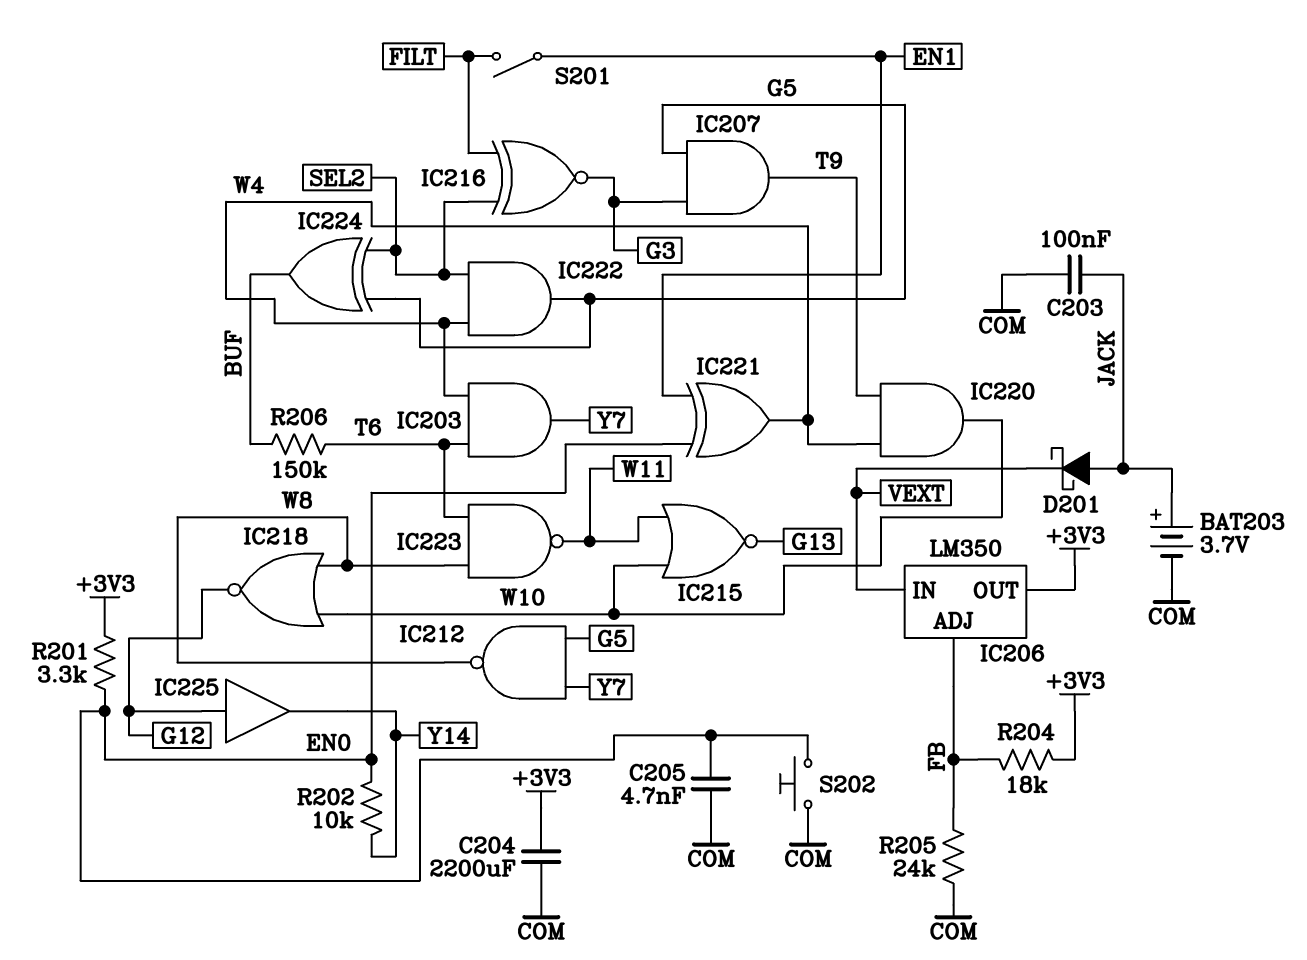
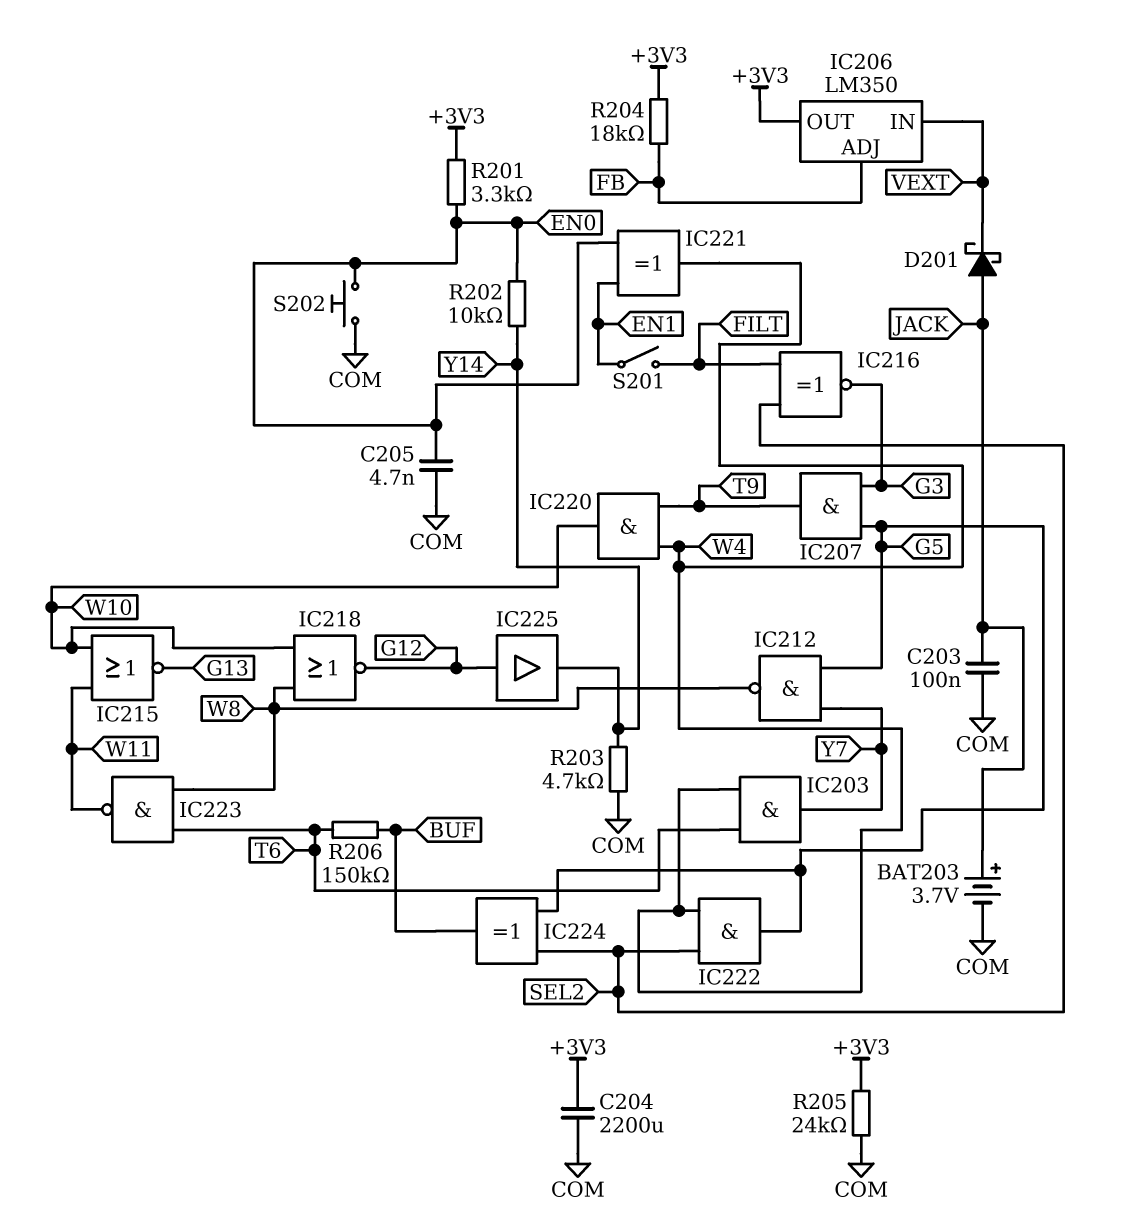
R203: none -> 4.7k (COM, Y14)
R205: 24k (COM, FB) -> 24k (+3V3, COM)

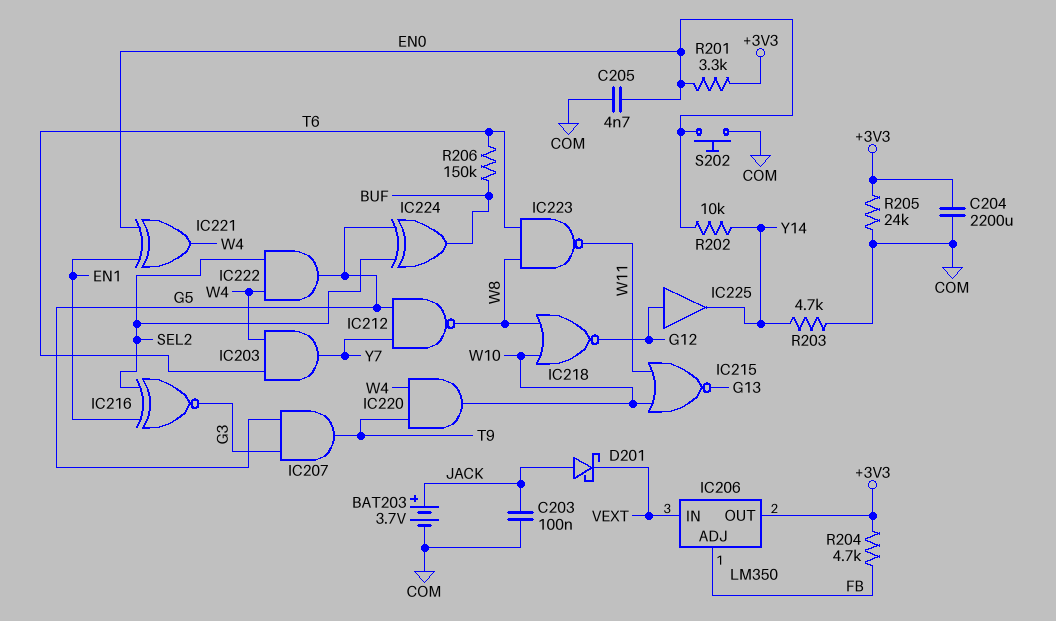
IC216: XNOR (in FILT, in SEL2, out G3) -> XNOR (in EN1, in SEL2, out G3)
R204: 18k (+3V3, FB) -> 4.7k (+3V3, FB)
S201: switch (EN1, FILT) -> none

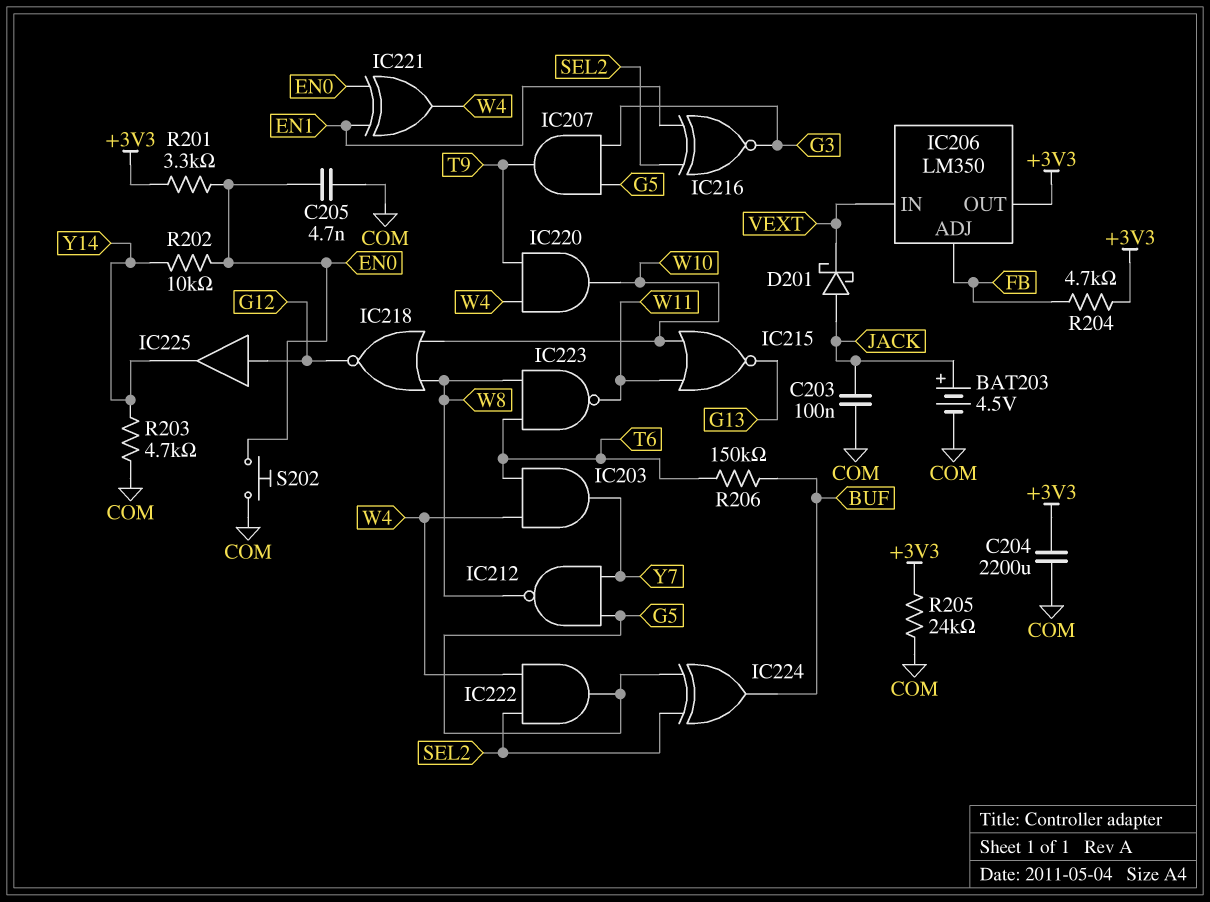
BAT203: 3.7V (plus JACK, minus COM) -> 4.5V (plus JACK, minus COM)

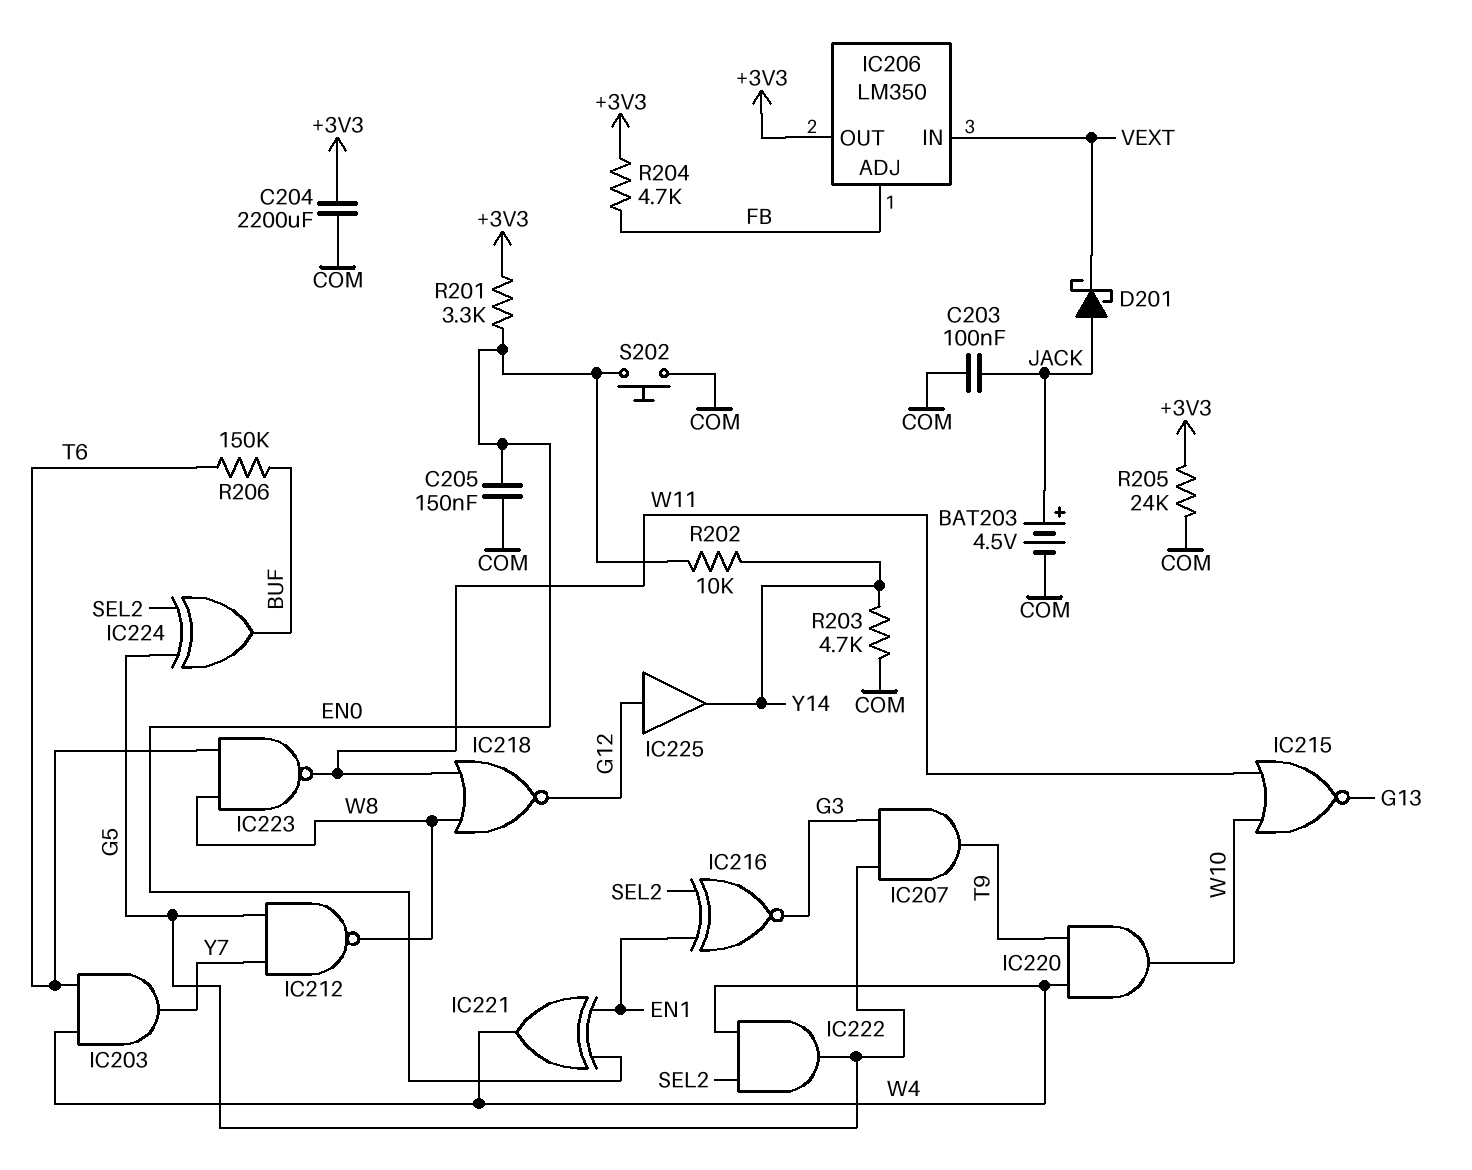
C205: 4.7nF (COM, EN0) -> 150nF (COM, EN0)
IC218: NOR (in W8, in W10, out G12) -> NOR (in W8, in W11, out G12)

